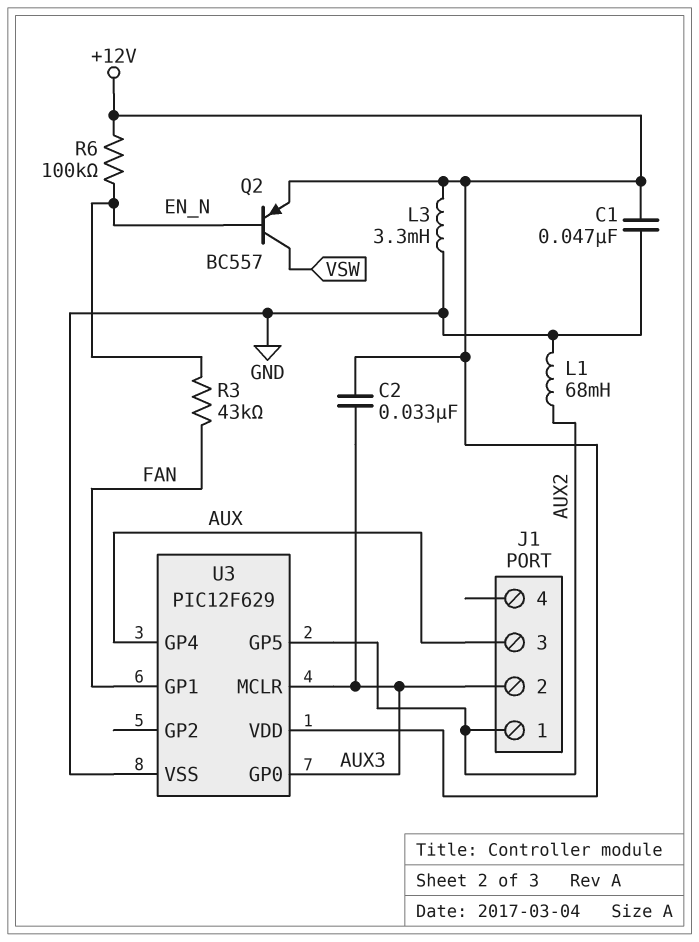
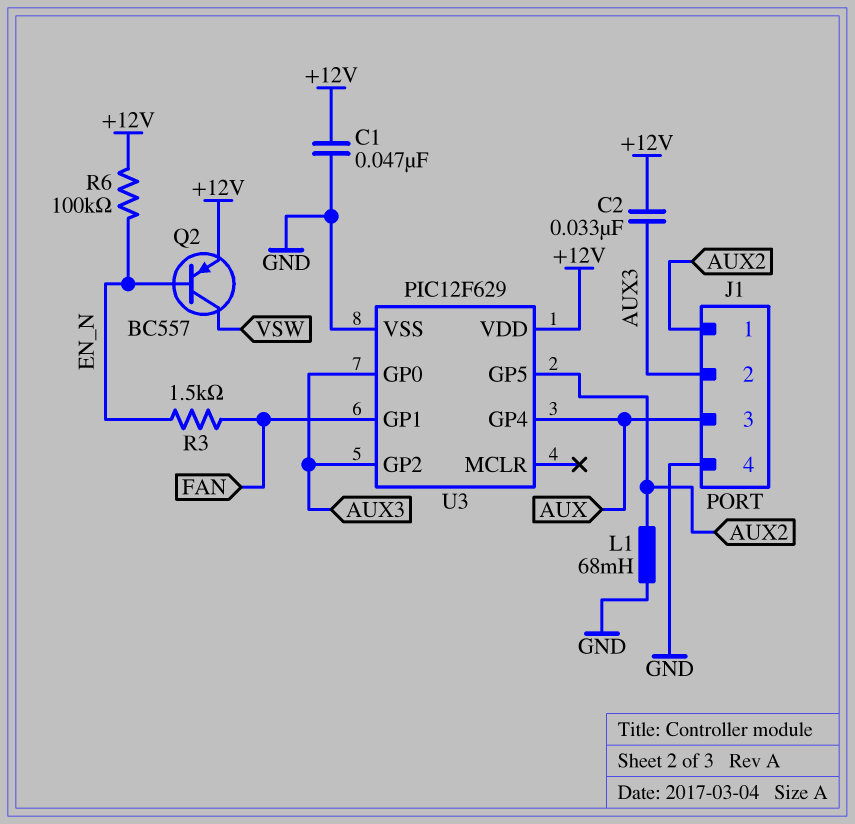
J1 pin 4: none -> GND
L3: 3.3mH (+12V, GND) -> none
R3: 43k (EN_N, FAN) -> 1.5k (EN_N, FAN)
U3 pin GP2: none -> AUX3
U3 pin MCLR: AUX3 -> none

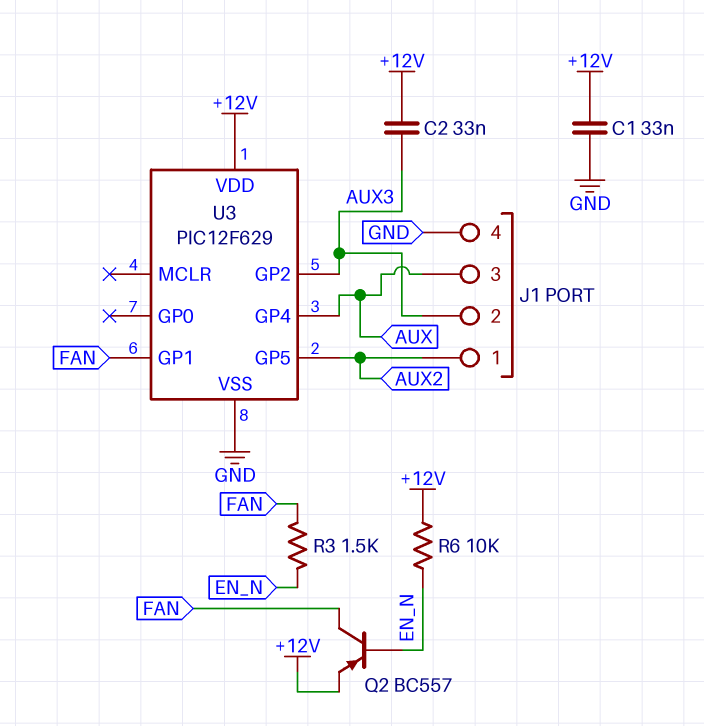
C1: 47nF (+12V, GND) -> 33nF (+12V, GND)
L1: 68mH (AUX2, GND) -> none
Q2: PNP BC557 (B EN_N, C VSW, E +12V) -> PNP BC557 (B EN_N, C FAN, E +12V)
R6: 100k (+12V, EN_N) -> 10k (+12V, EN_N)
U3 pin GP0: AUX3 -> none

